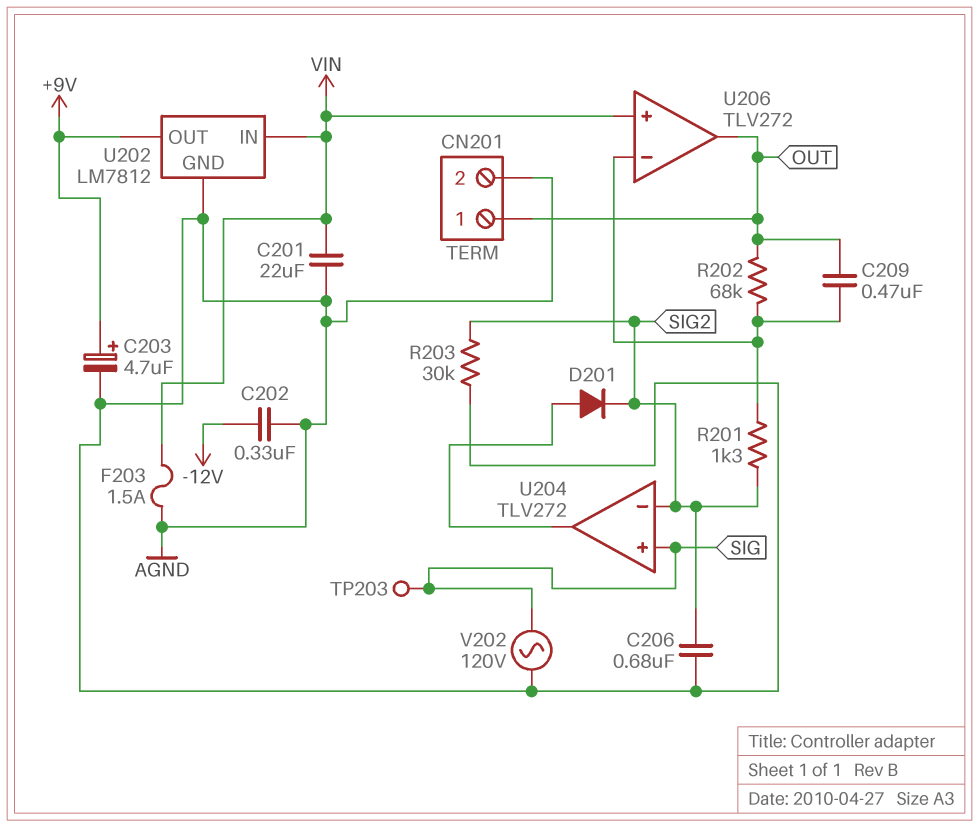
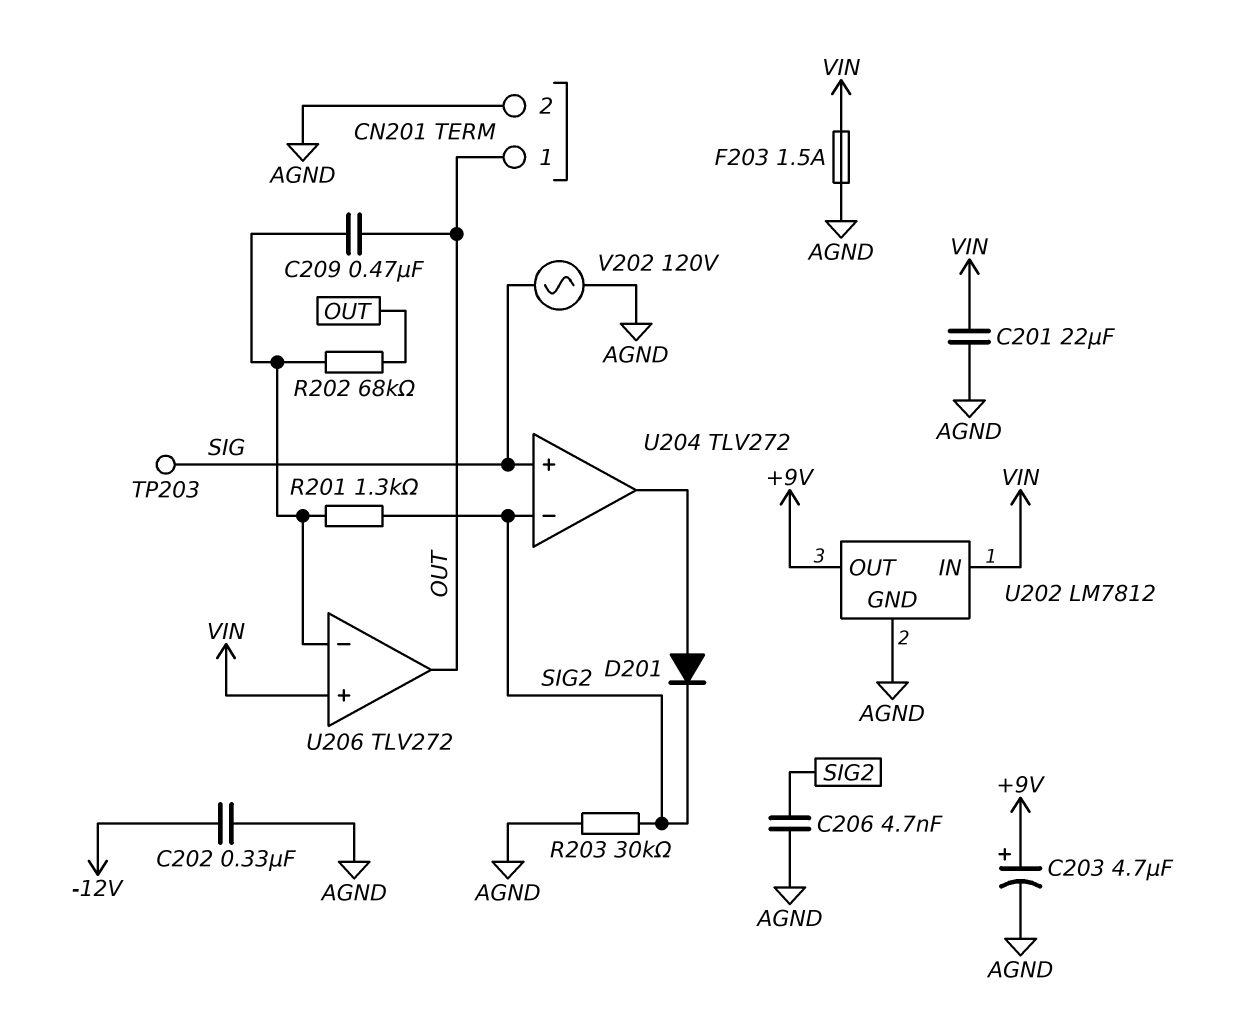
C206: 680nF (AGND, SIG2) -> 4.7nF (AGND, SIG2)

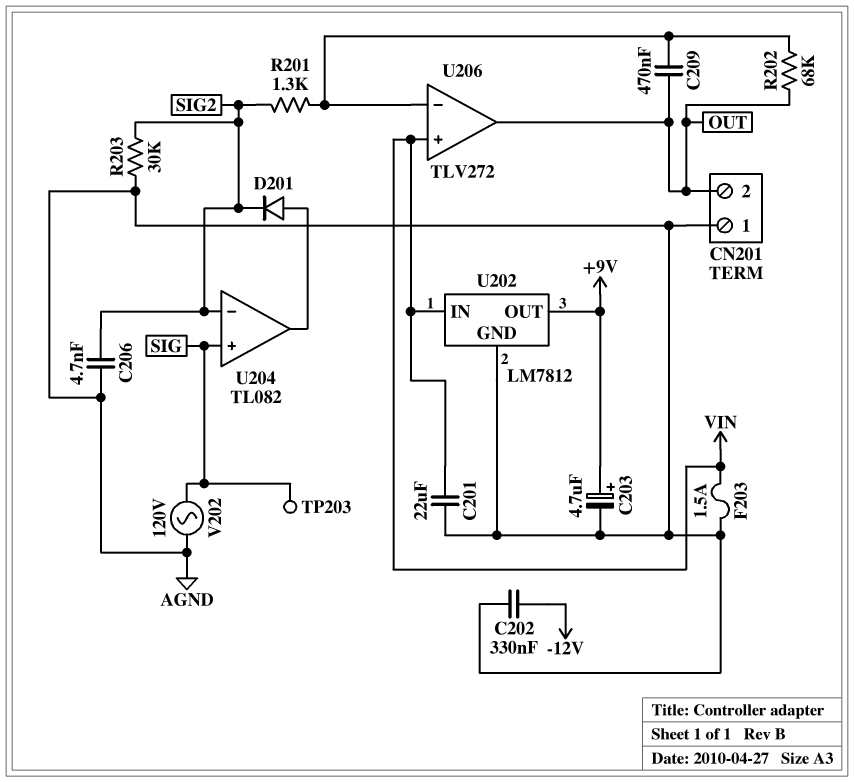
CN201 pin 1: OUT -> AGND
CN201 pin 2: AGND -> OUT
U204: TLV272 -> TL082

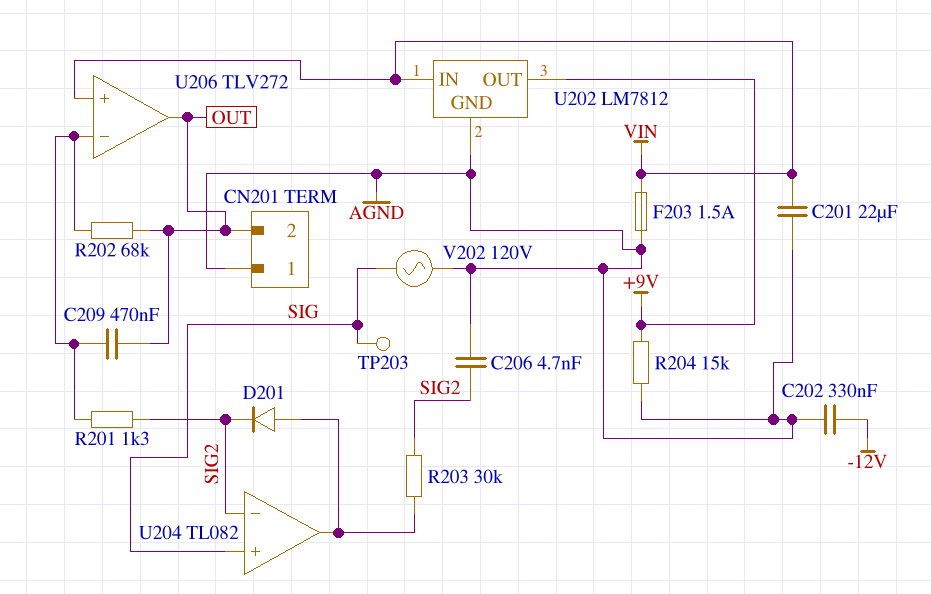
C203: 4.7uF (plus +9V, minus AGND) -> none
R203: 30k (AGND, SIG2) -> 30k (SIG2, U204/out)
R204: none -> 15k (+9V, AGND)

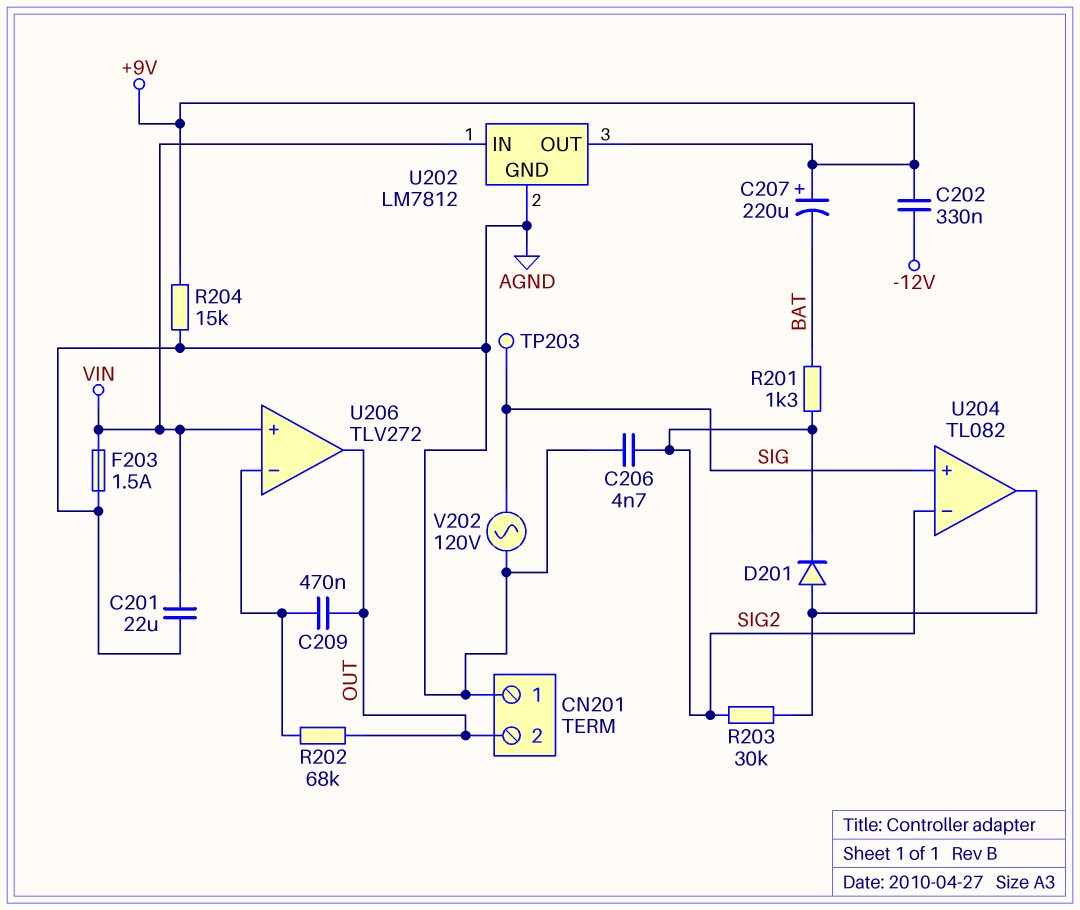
C202: 330nF (-12V, AGND) -> 330nF (+9V, -12V)
C207: none -> 220uF (plus +9V, minus BAT)
R201: 1.3k (SIG2, U206/in-) -> 1.3k (BAT, SIG2)

